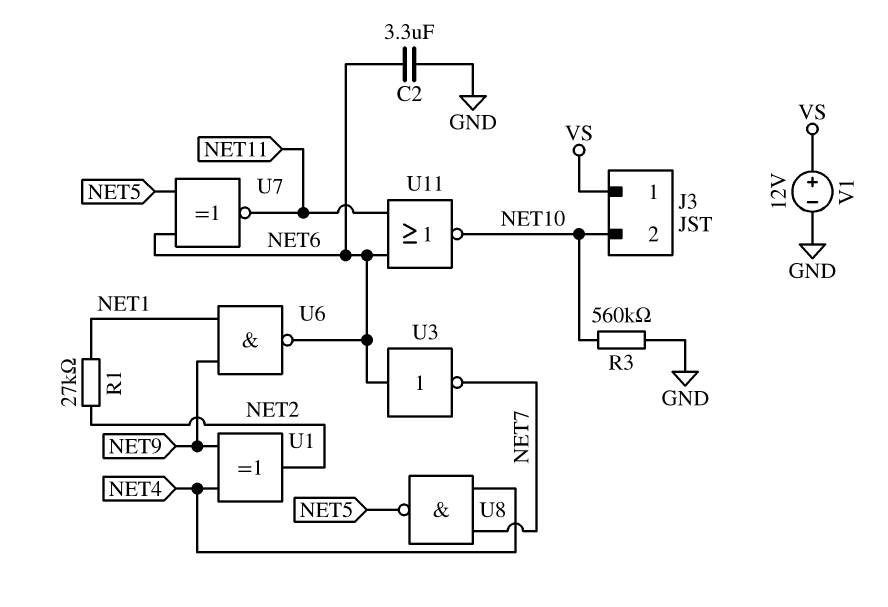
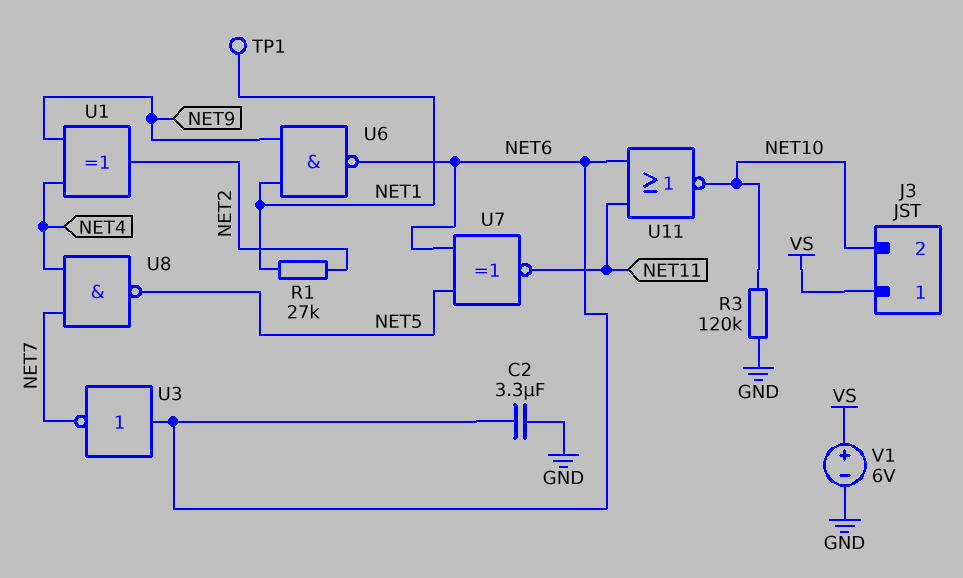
R3: 560k (GND, NET10) -> 120k (GND, NET10)
TP1: none -> test point (NET1)
V1: 12V (plus VS, minus GND) -> 6V (plus VS, minus GND)

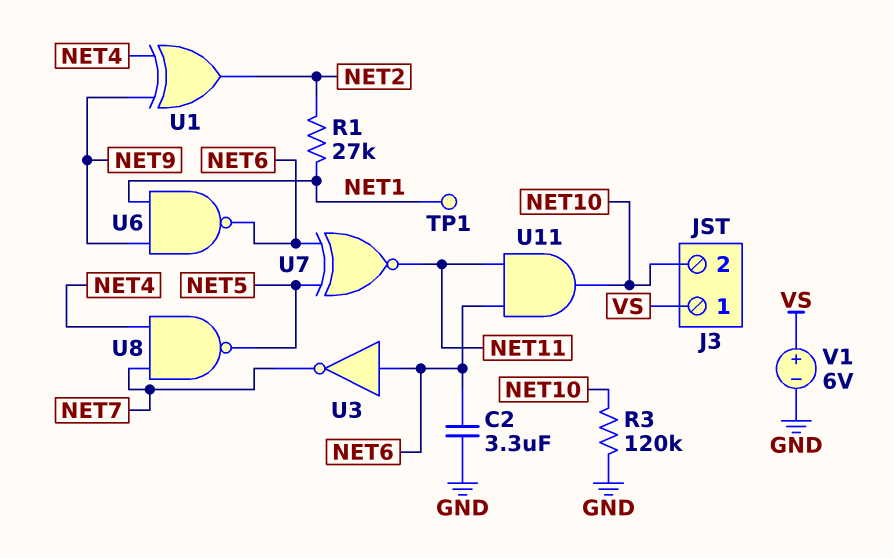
U11: NOR (in NET6, in NET11, out NET10) -> AND (in NET6, in NET11, out NET10)

